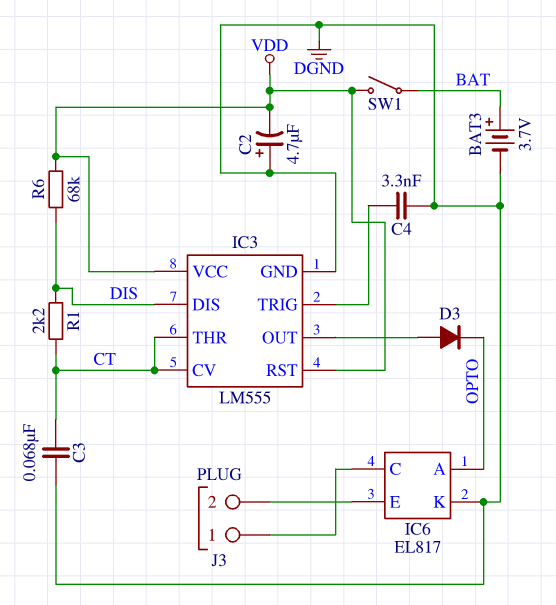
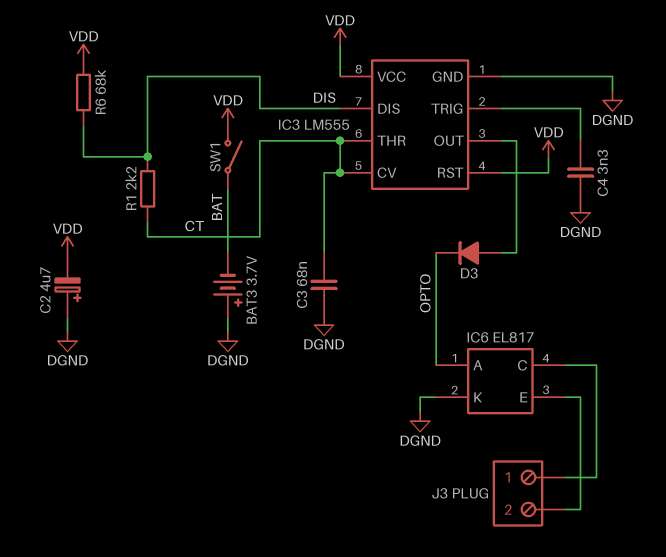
BAT3: 3.7V (plus BAT, minus DGND) -> 3.7V (plus DGND, minus BAT)

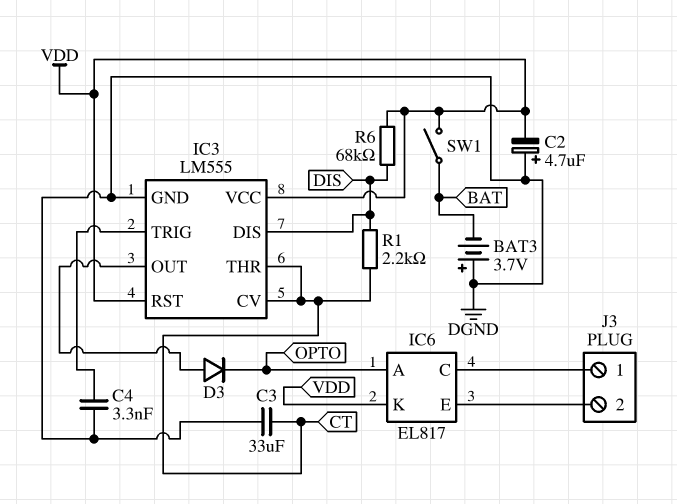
C3: 68nF (CT, DGND) -> 33uF (CT, DGND)
IC6 pin K: DGND -> VDD

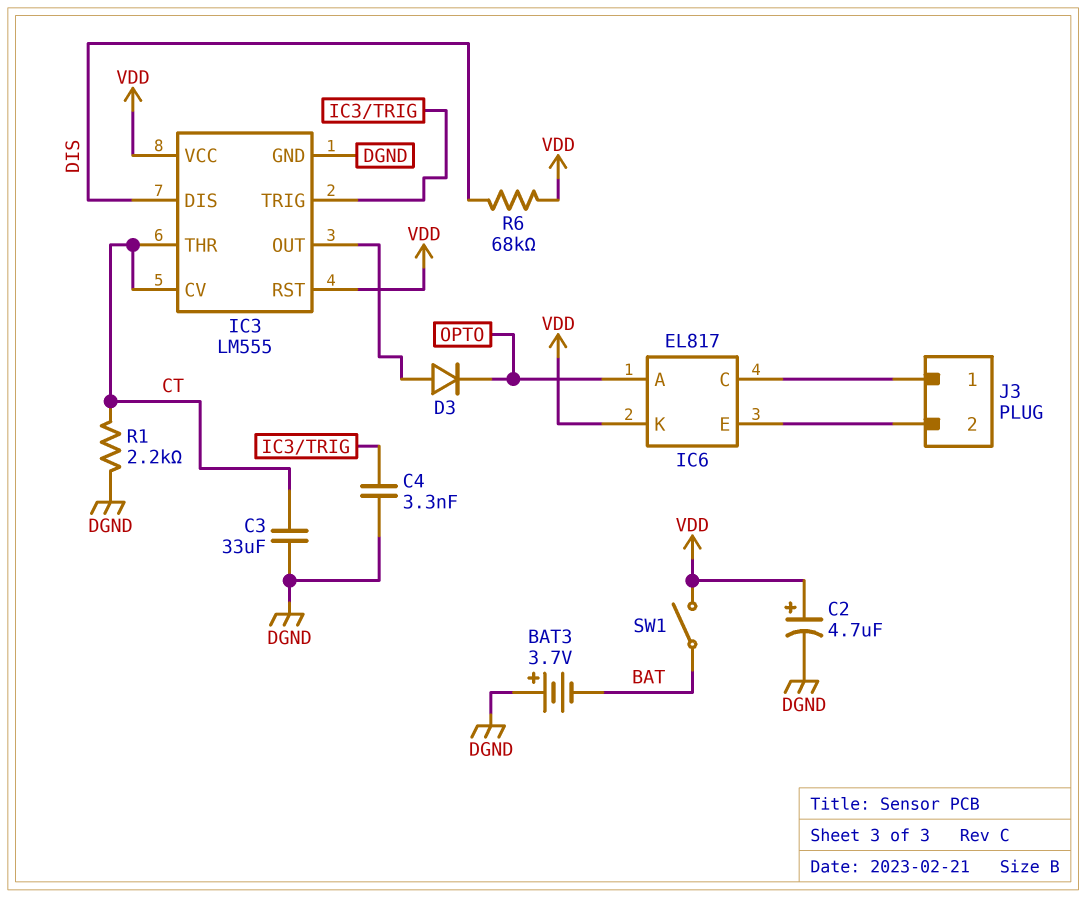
C2: 4.7uF (plus DGND, minus VDD) -> 4.7uF (plus VDD, minus DGND)
R1: 2.2k (CT, DIS) -> 2.2k (CT, DGND)

